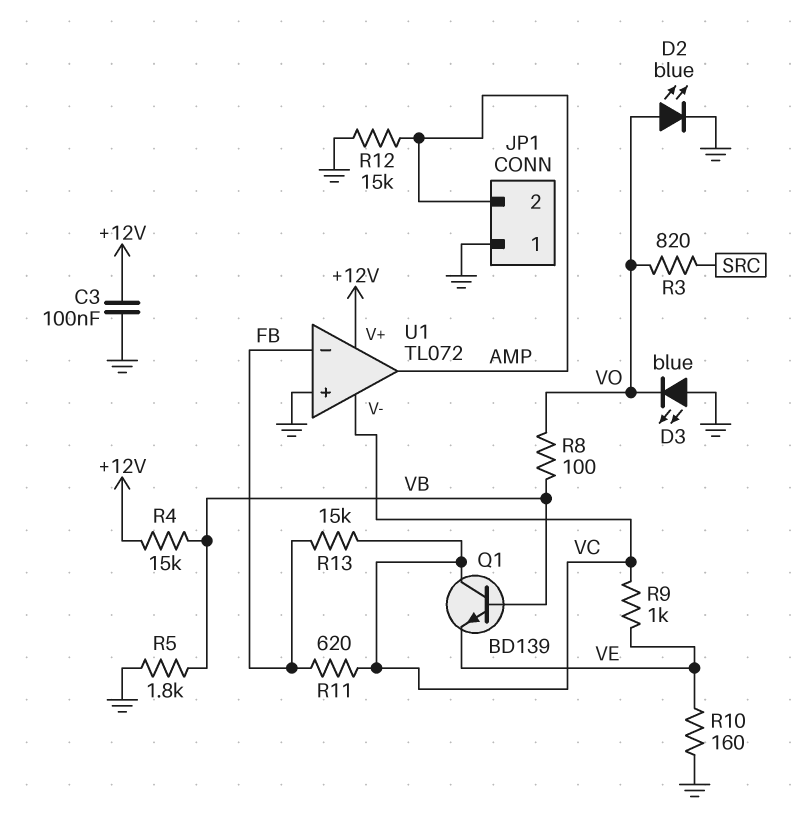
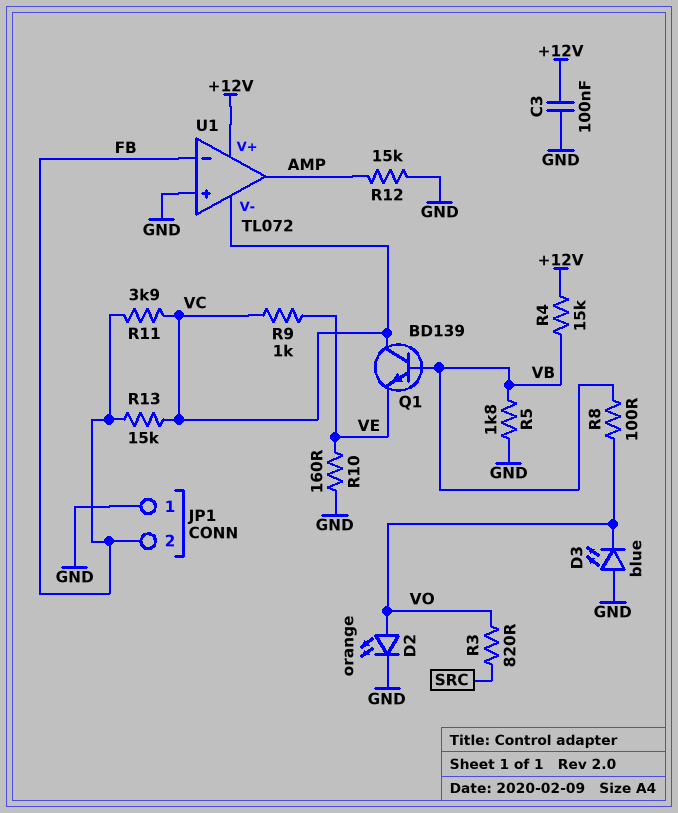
D2: LED blue (A VO, K GND) -> LED orange (A VO, K GND)
JP1 pin 2: AMP -> FB
R11: 620 (FB, VC) -> 3.9k (FB, VC)

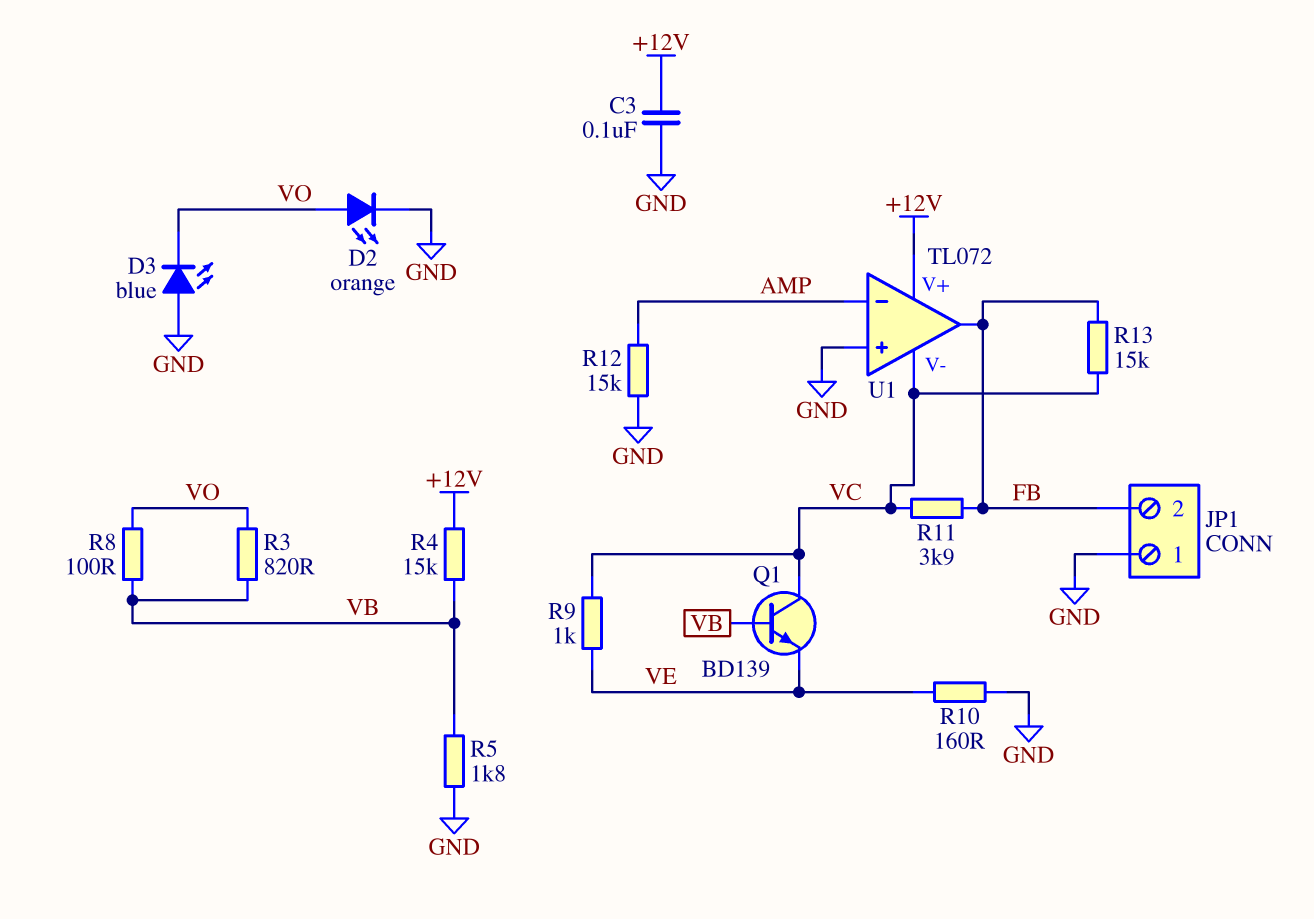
R3: 820 (SRC, VO) -> 820 (VB, VO)
U1 pin in-: FB -> AMP
U1 pin out: AMP -> FB

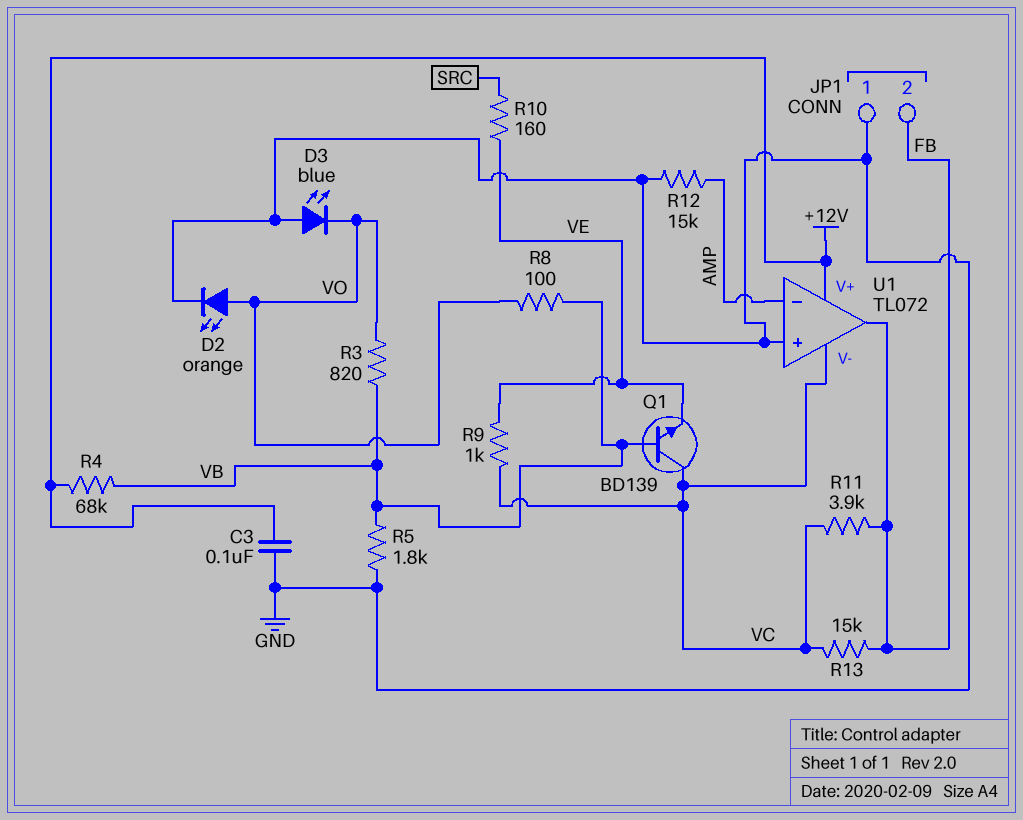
R4: 15k (+12V, VB) -> 68k (+12V, VB)
R10: 160 (GND, VE) -> 160 (SRC, VE)

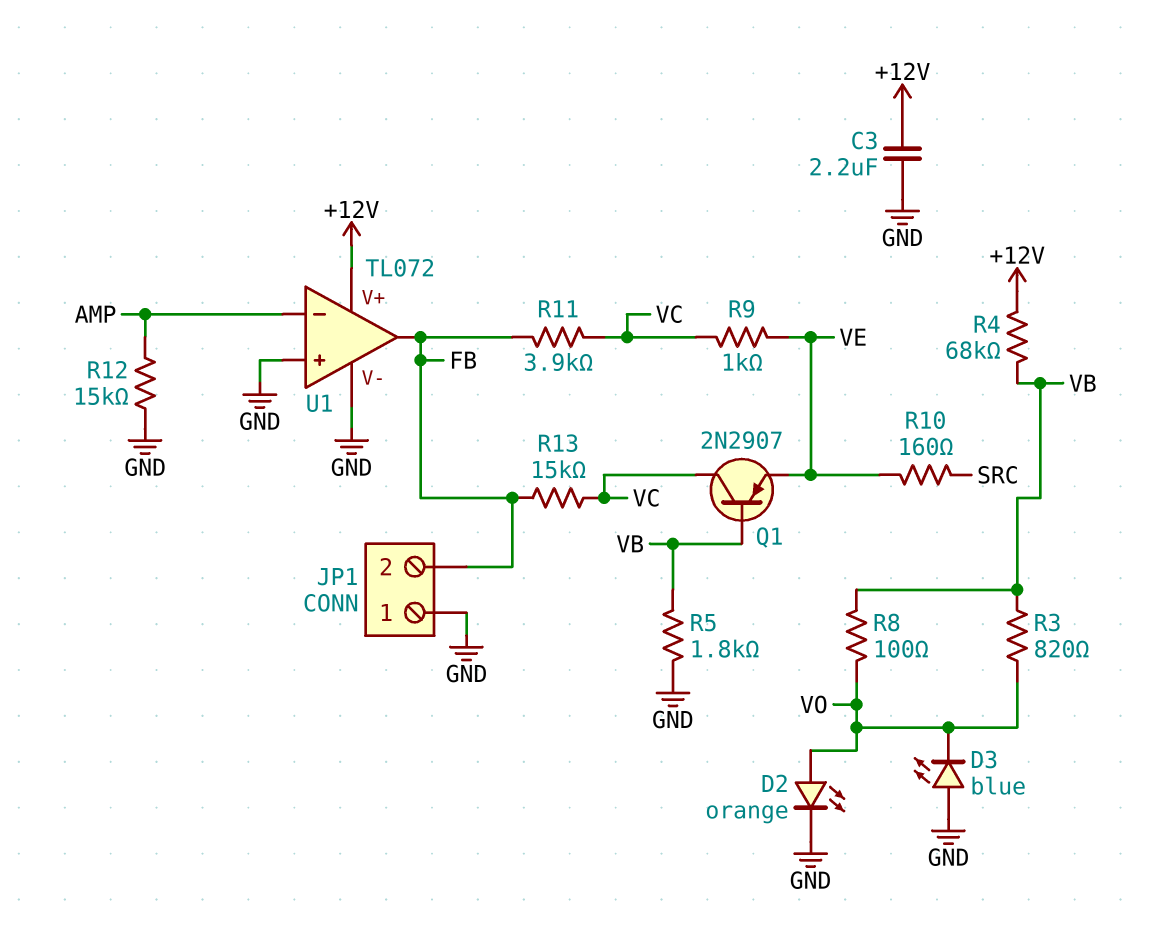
C3: 100nF (+12V, GND) -> 2.2uF (+12V, GND)
Q1: NPN BD139 (B VB, C VC, E VE) -> PNP 2N2907 (B VB, C VC, E VE)
U1 pin V-: VC -> GND

